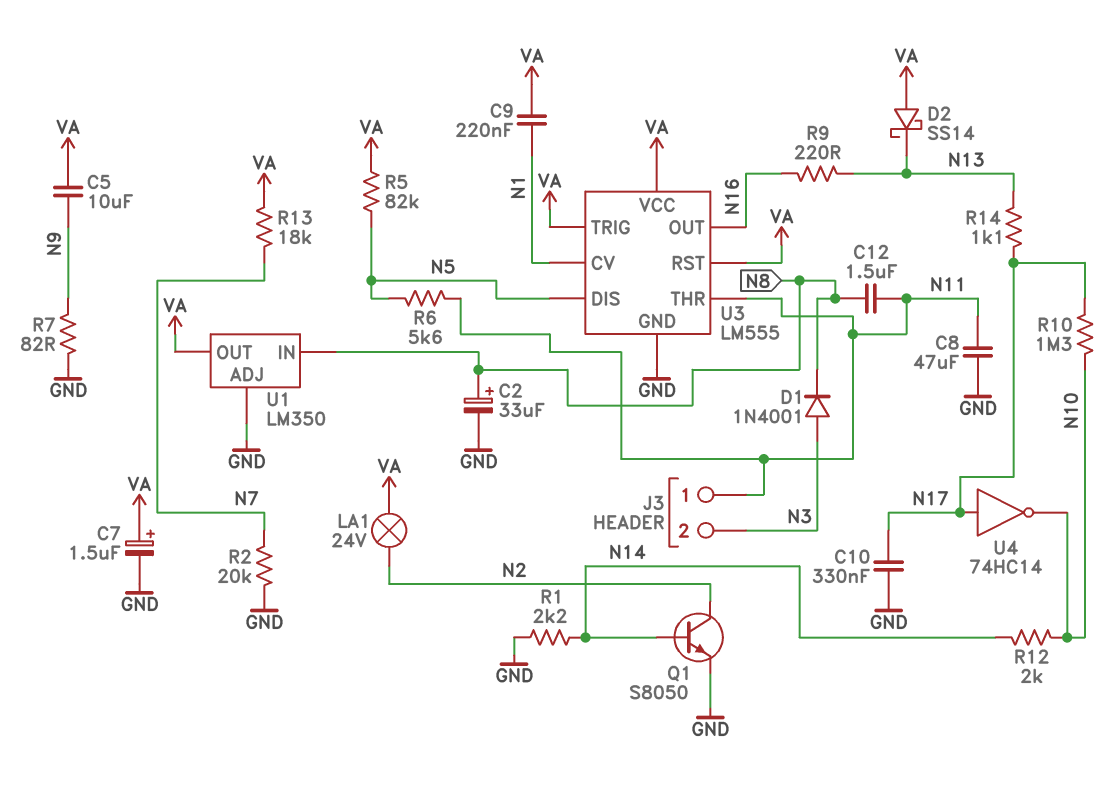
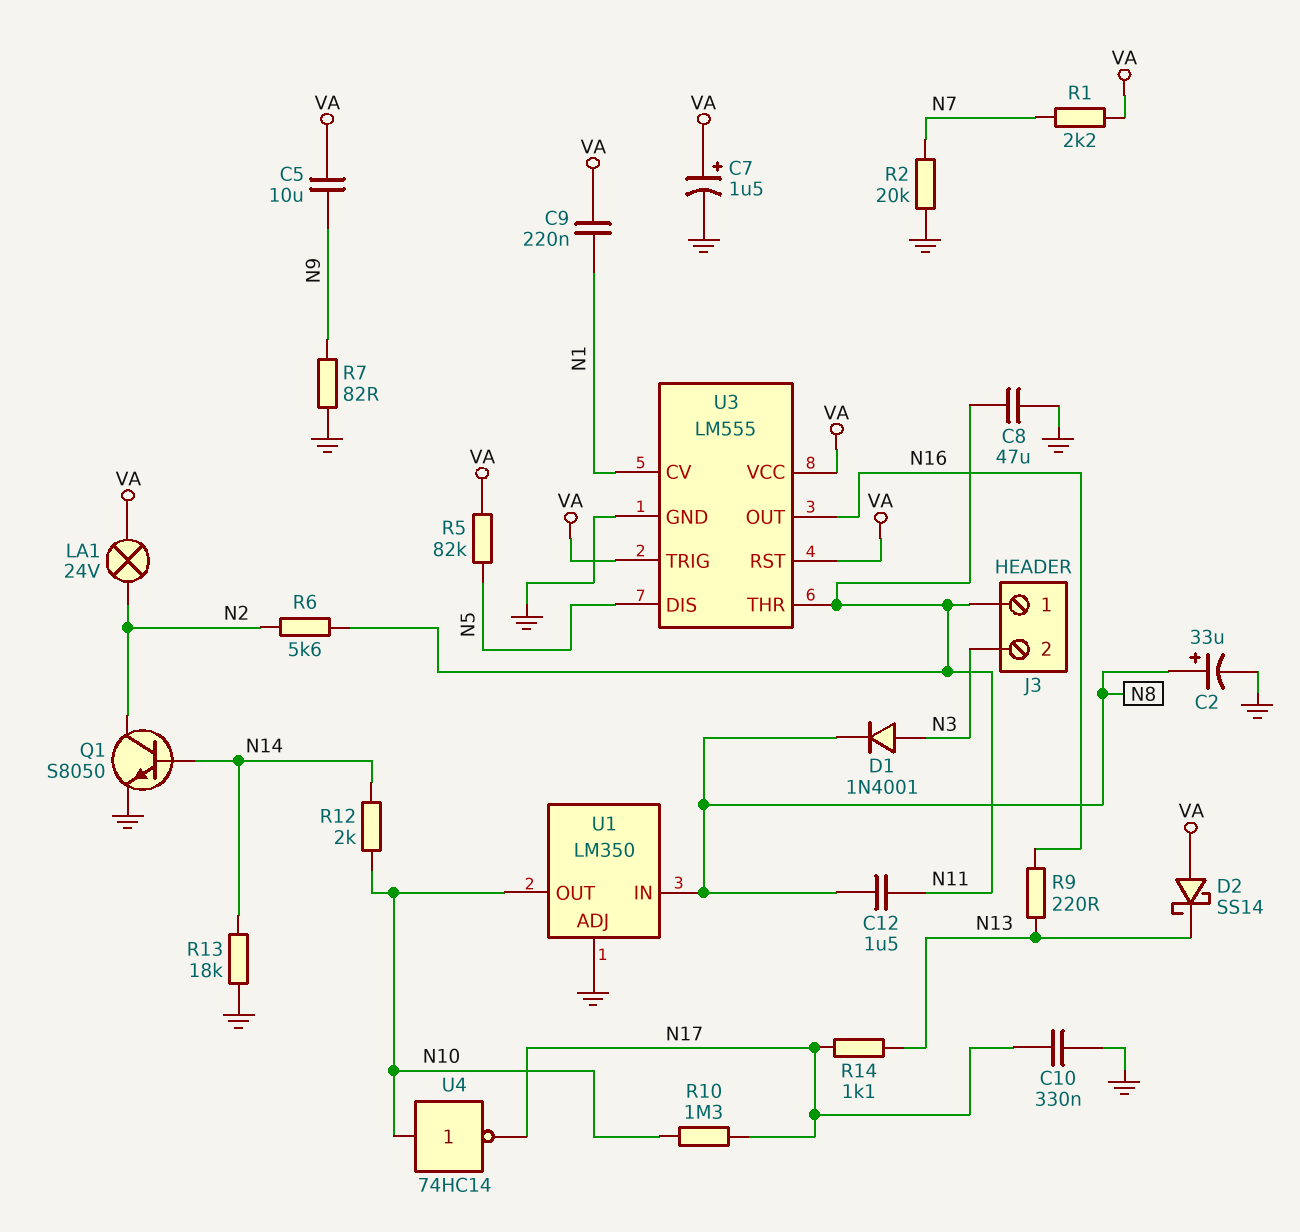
R1: 2.2k (GND, N14) -> 2.2k (N7, VA)
R6: 5.6k (N5, N11) -> 5.6k (N2, N11)
R13: 18k (N7, VA) -> 18k (GND, N14)
U1 pin OUT: VA -> N10
U4: NOT 74HC14 (in N17, out N10) -> NOT 74HC14 (in N10, out N17)

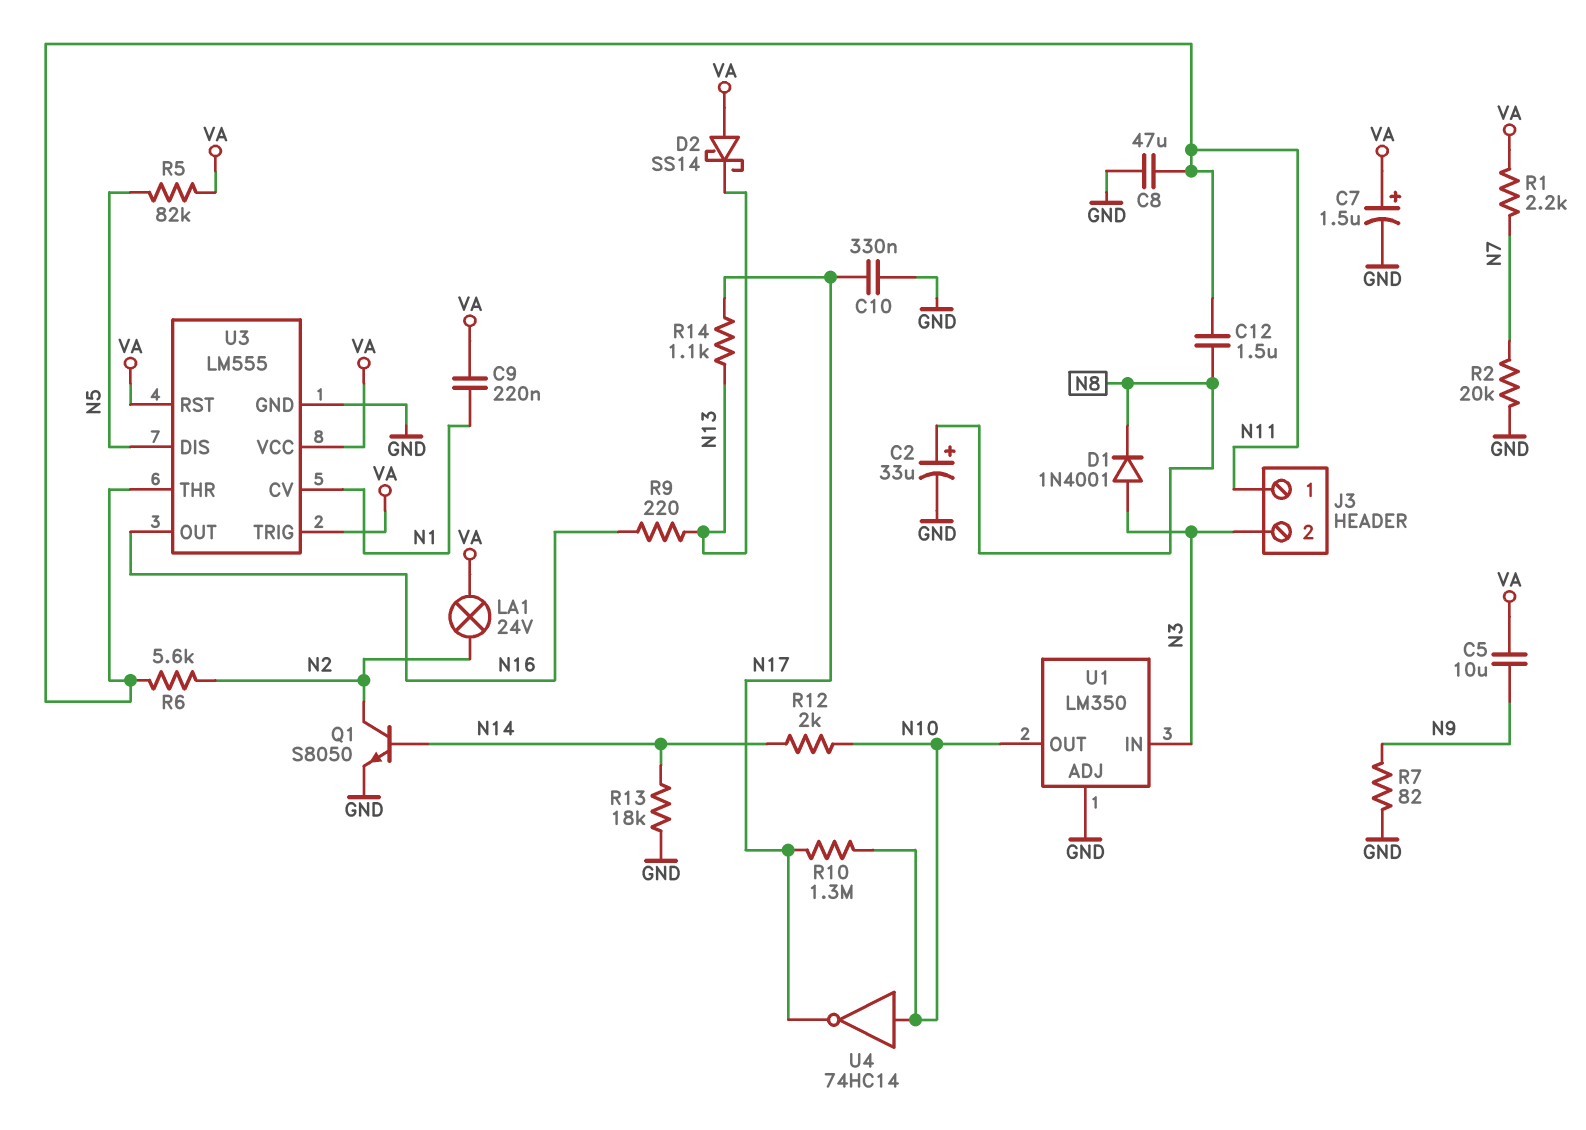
U1 pin IN: N8 -> N3

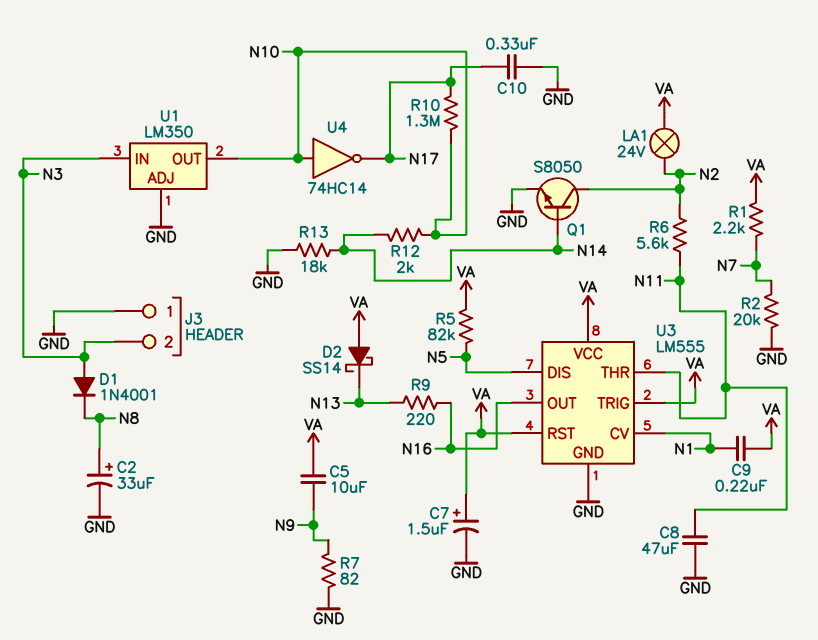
C12: 1.5uF (N8, N11) -> none
J3 pin 1: N11 -> GND
R14: 1.1k (N13, N17) -> none

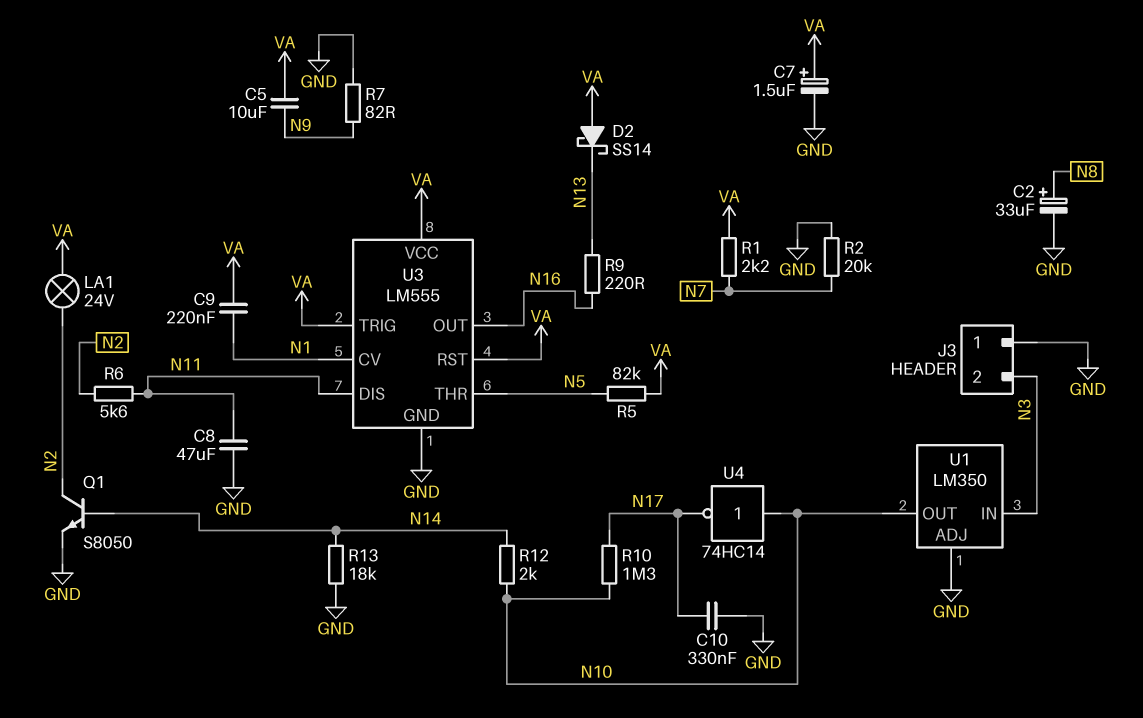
D1: diode 1N4001 (A N3, K N8) -> none
U3 pin DIS: N5 -> N11
U3 pin THR: N11 -> N5

